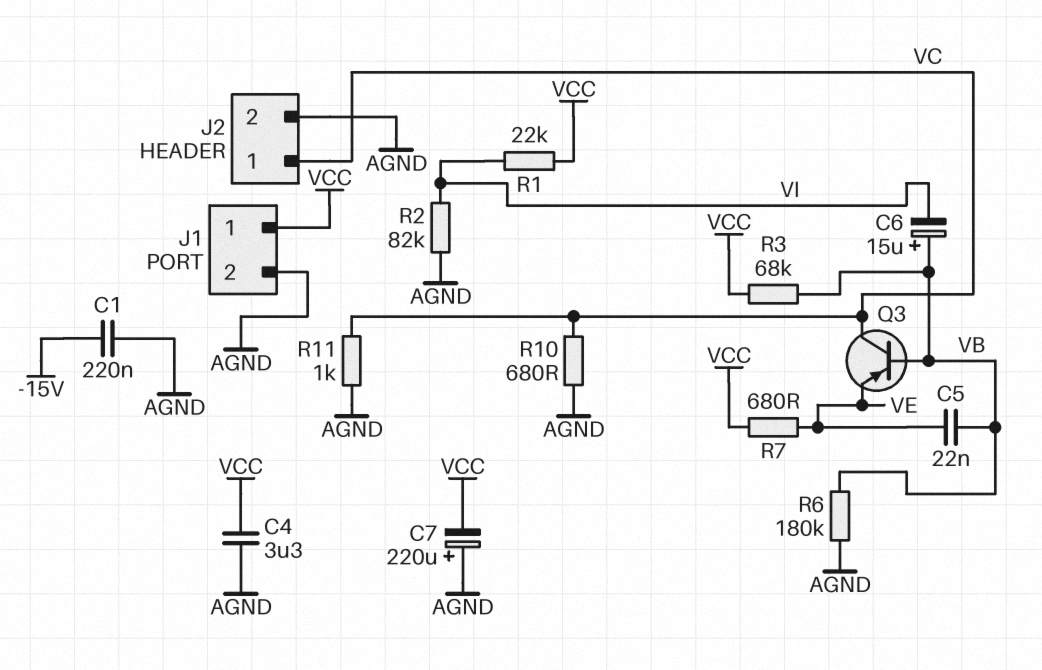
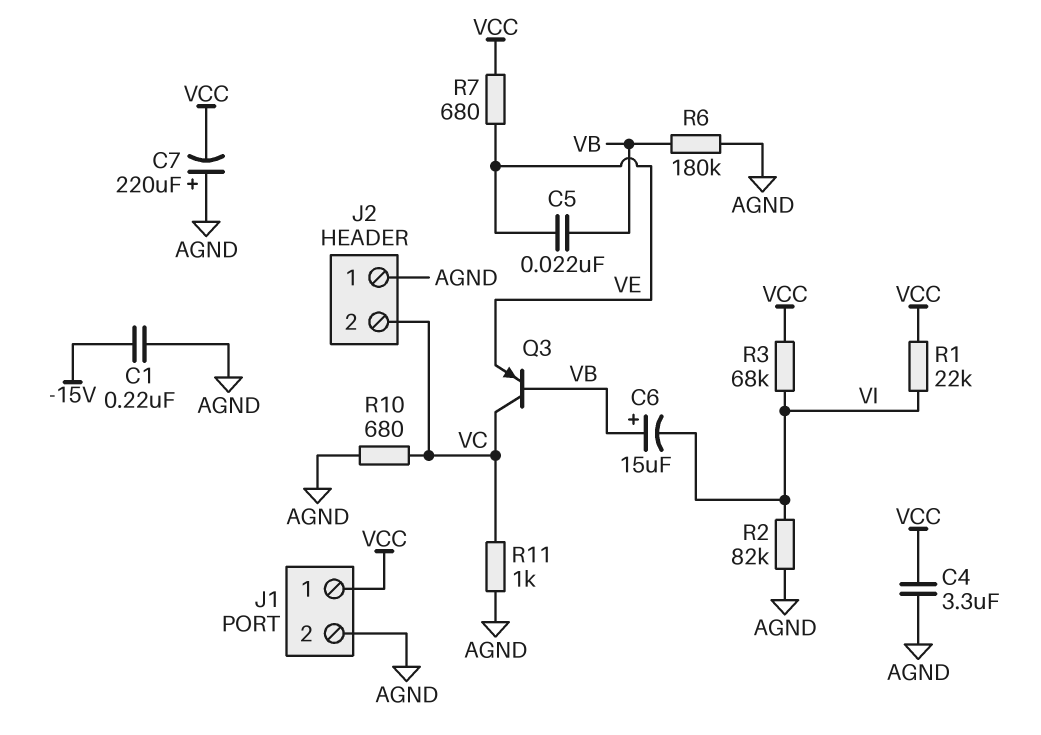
J2 pin 1: VC -> AGND
J2 pin 2: AGND -> VC
R3: 68k (VB, VCC) -> 68k (VCC, VI)

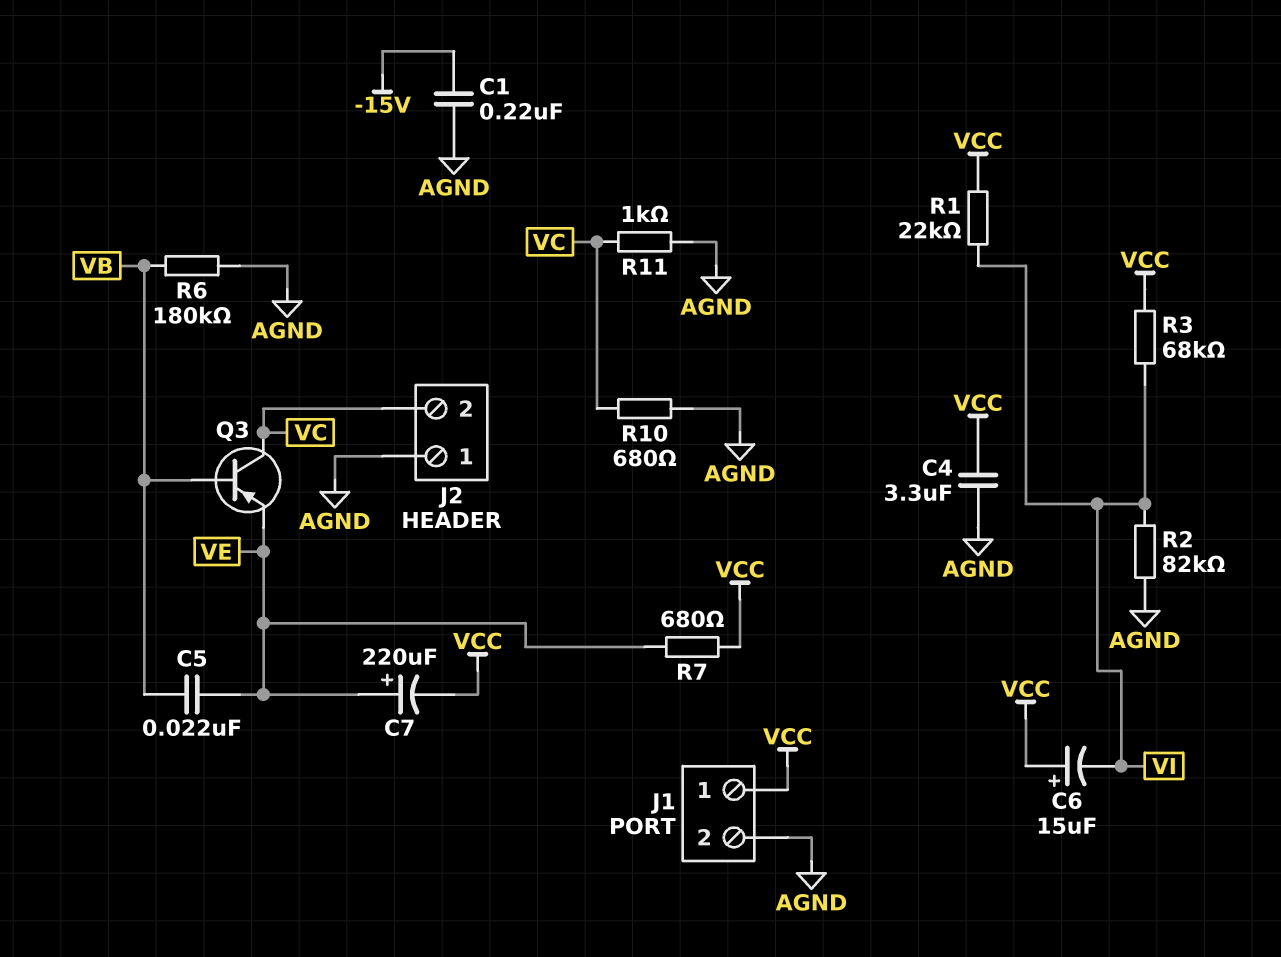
C6: 15uF (plus VB, minus VI) -> 15uF (plus VCC, minus VI)
C7: 220uF (plus AGND, minus VCC) -> 220uF (plus VE, minus VCC)

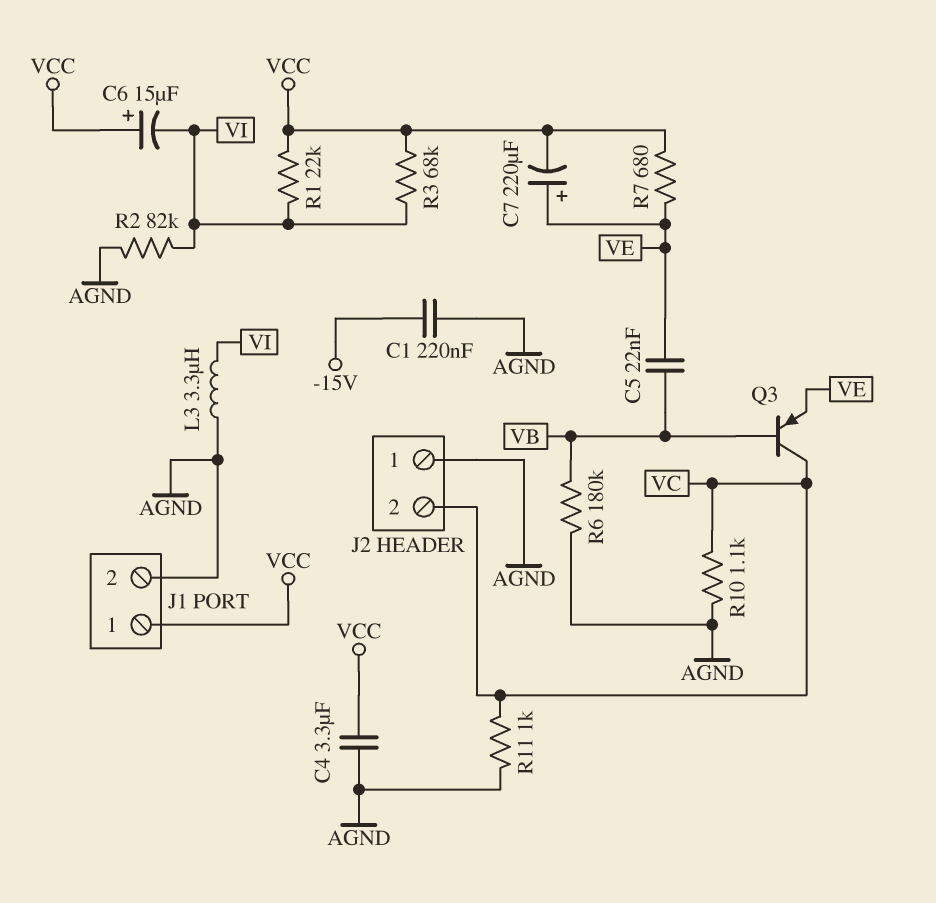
L3: none -> 3.3uH (AGND, VI)
R10: 680 (AGND, VC) -> 1.1k (AGND, VC)

